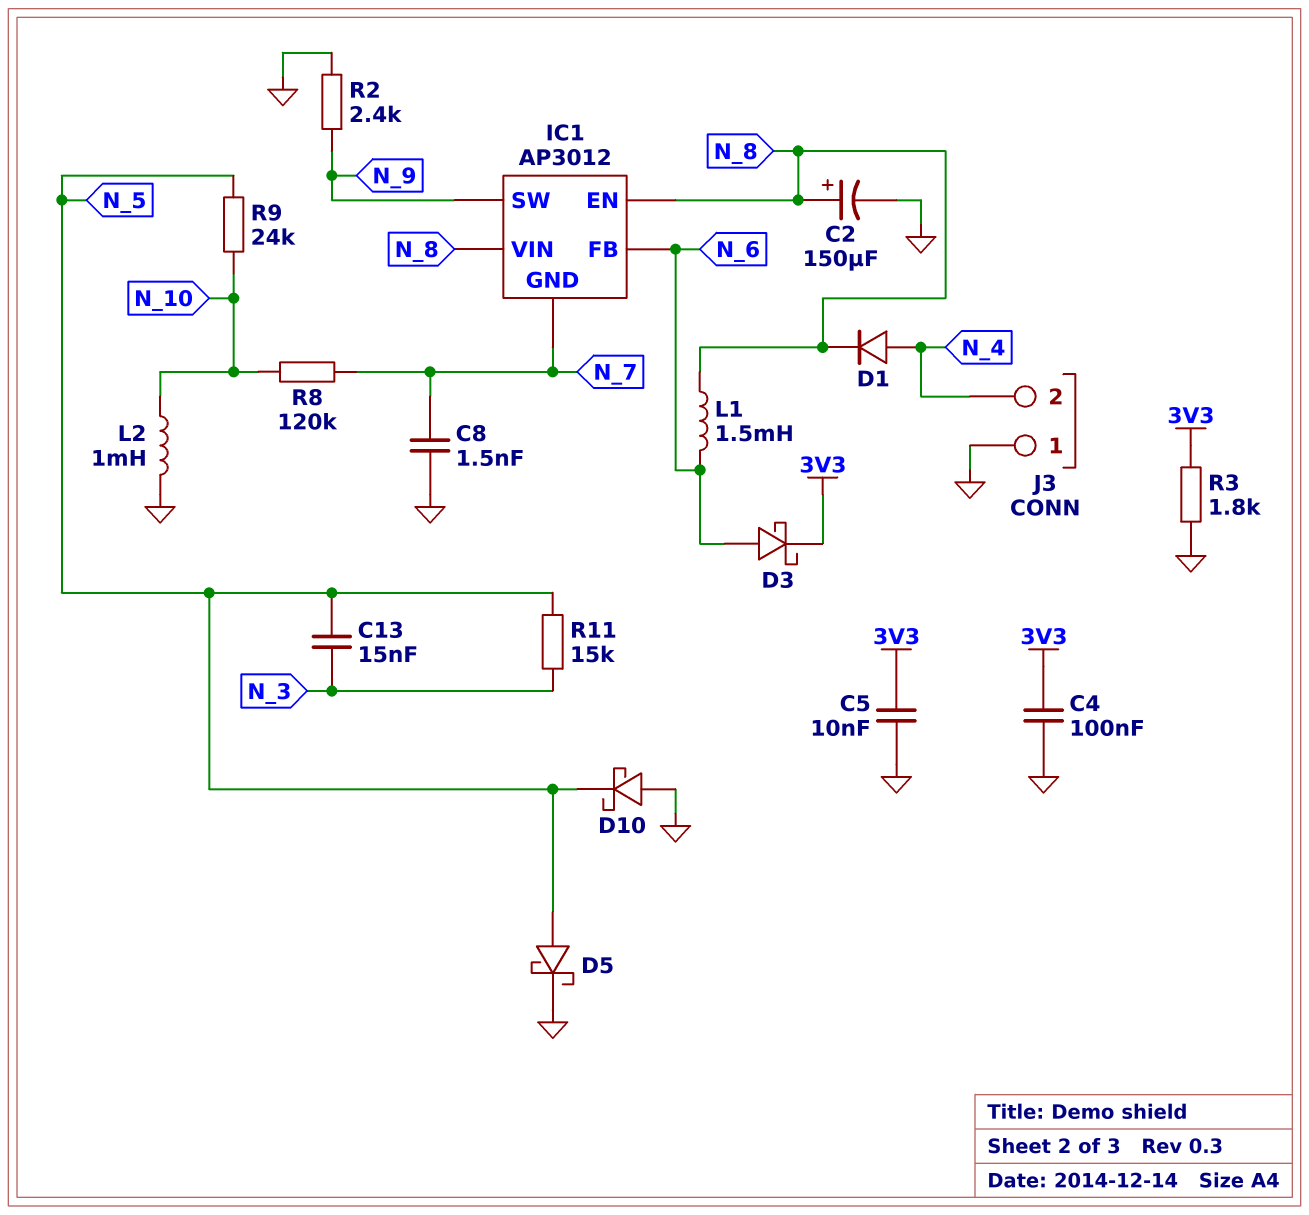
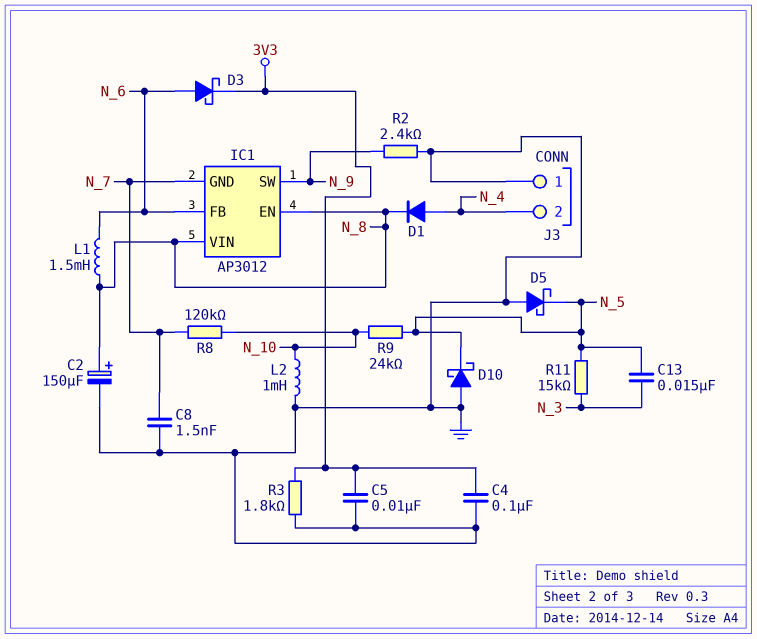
D5: schottky (A N_5, K GND) -> schottky (A GND, K N_5)

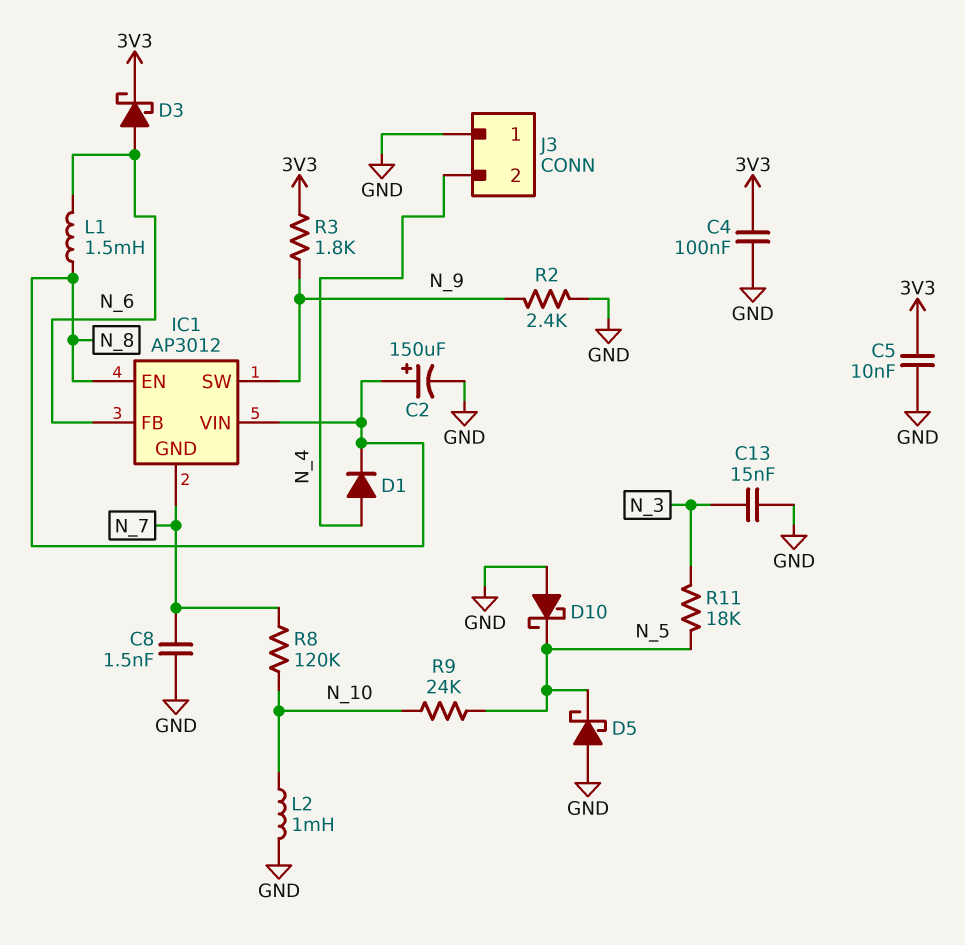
C13: 15nF (N_3, N_5) -> 15nF (GND, N_3)
R3: 1.8k (3V3, GND) -> 1.8k (3V3, N_9)
R11: 15k (N_3, N_5) -> 18k (N_3, N_5)

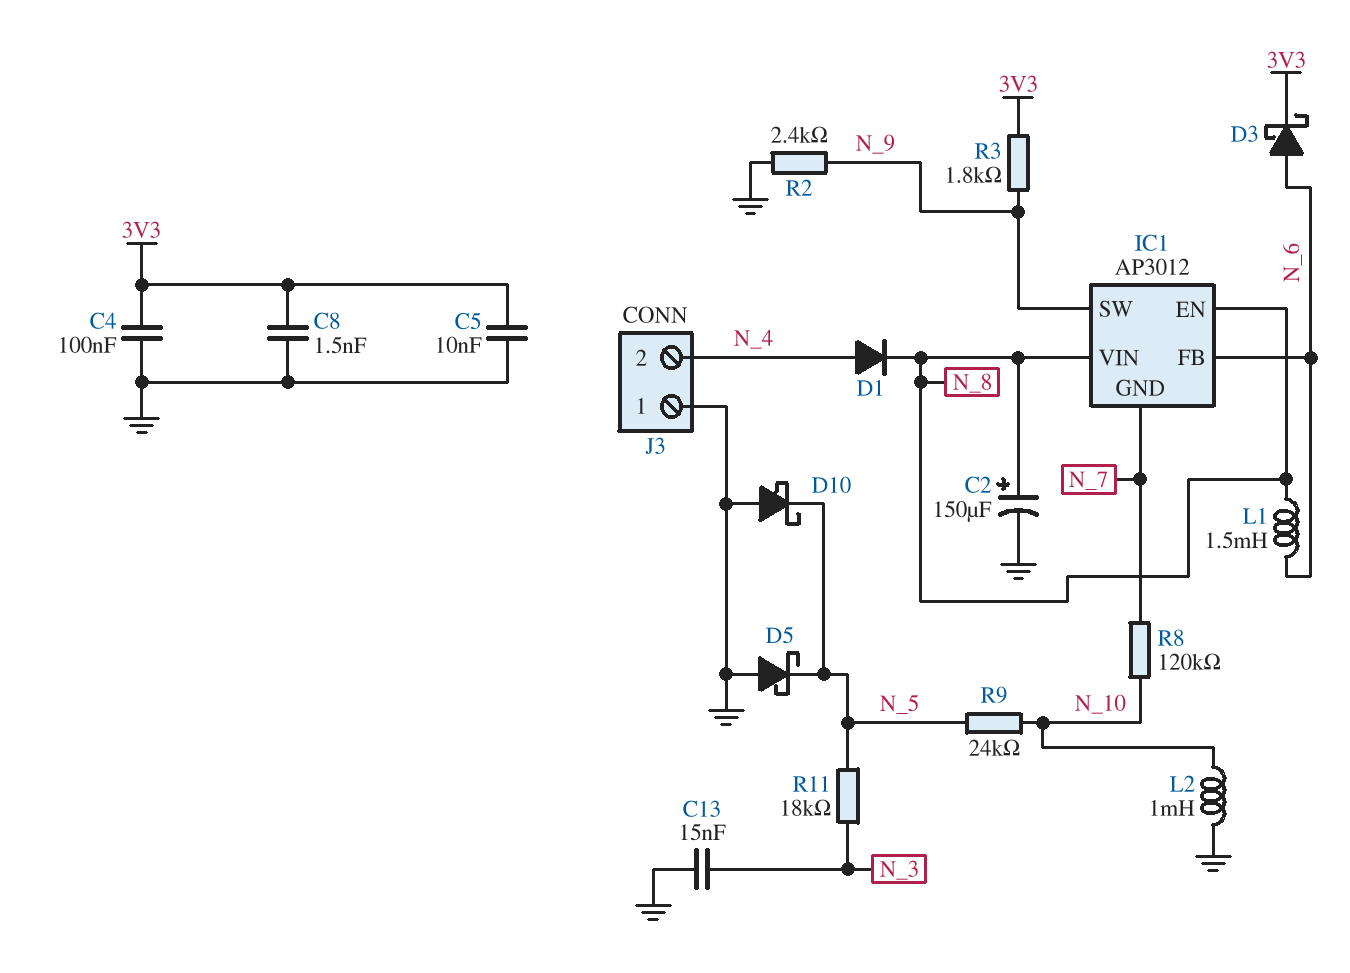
C8: 1.5nF (GND, N_7) -> 1.5nF (3V3, GND)

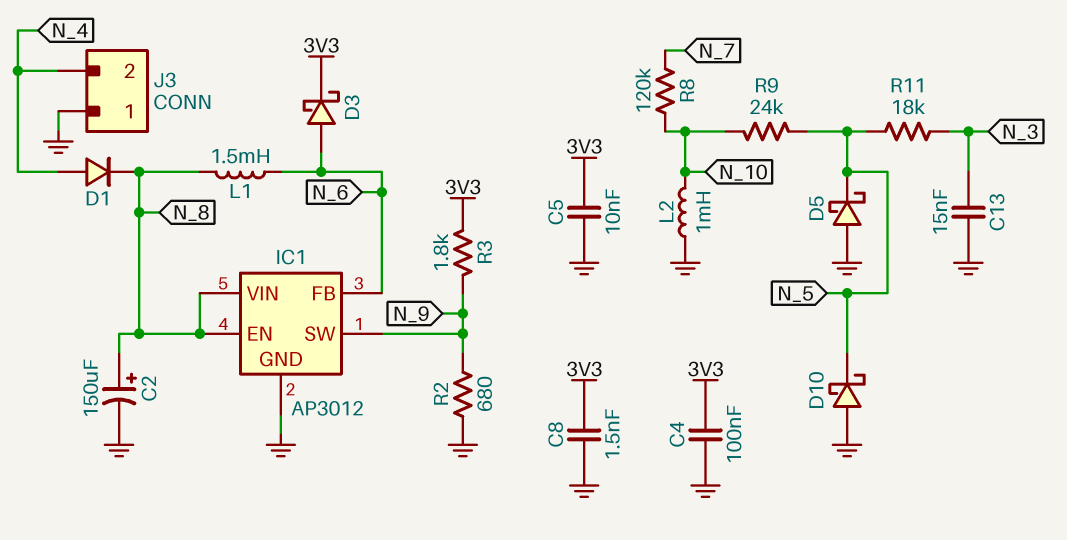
IC1 pin GND: N_7 -> GND
R2: 2.4k (GND, N_9) -> 680 (GND, N_9)

